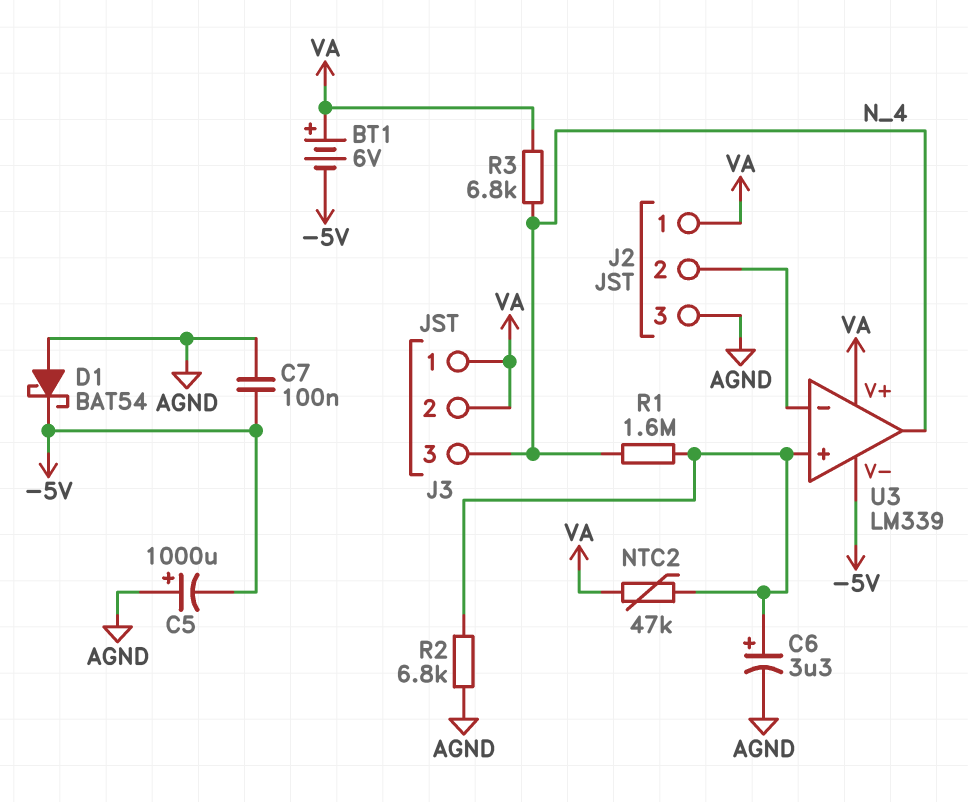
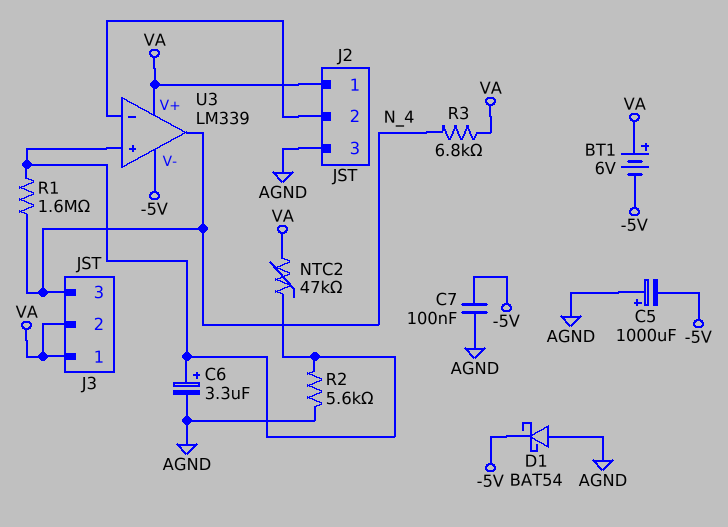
R2: 6.8k (AGND, U3/in+) -> 5.6k (AGND, U3/in+)

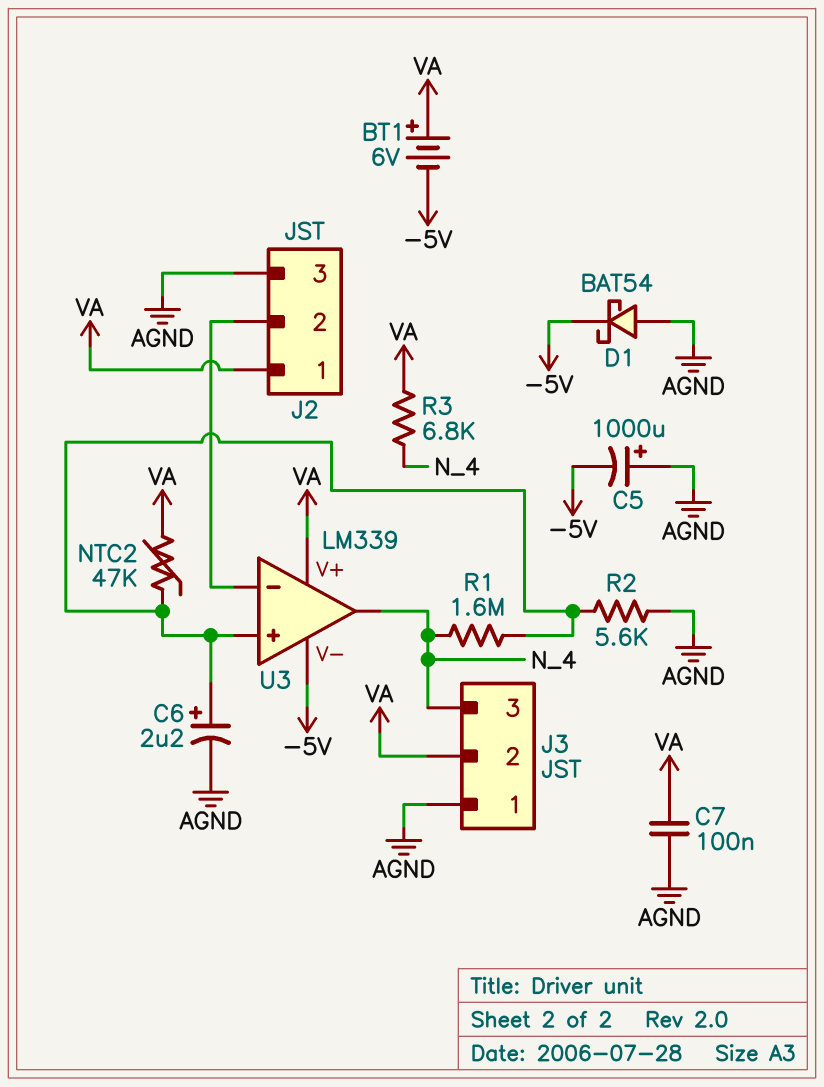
C6: 3.3uF (plus U3/in+, minus AGND) -> 2.2uF (plus U3/in+, minus AGND)
C7: 100nF (-5V, AGND) -> 100nF (AGND, VA)
J3 pin 1: VA -> AGND

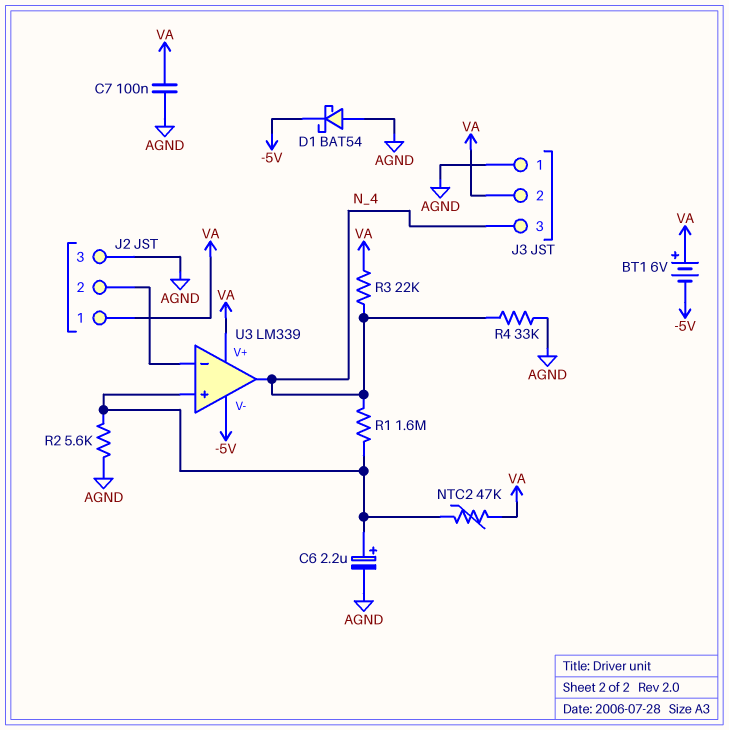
C5: 1000uF (plus AGND, minus -5V) -> none
R3: 6.8k (N_4, VA) -> 22k (N_4, VA)
R4: none -> 33k (AGND, N_4)

